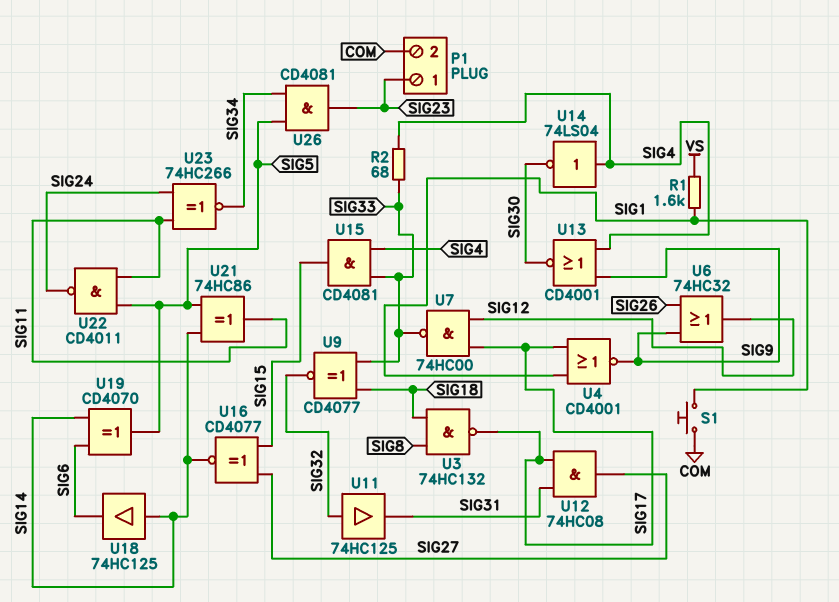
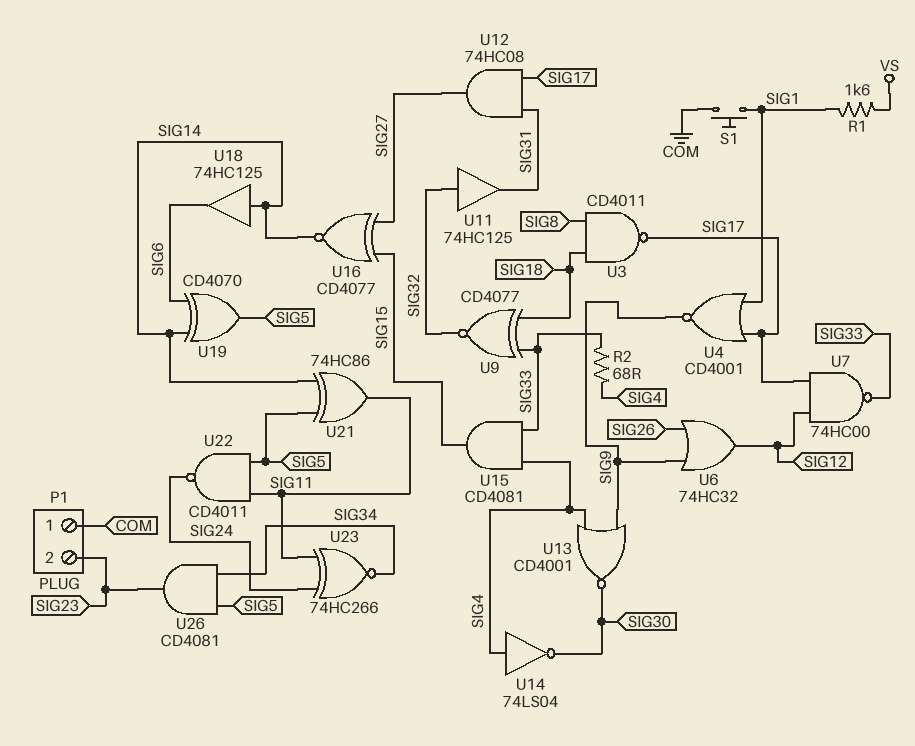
P1 pin 1: SIG23 -> COM
P1 pin 2: COM -> SIG23
U3: NAND 74HC132 (in SIG8, in SIG18, out SIG17) -> NAND CD4011 (in SIG8, in SIG18, out SIG17)

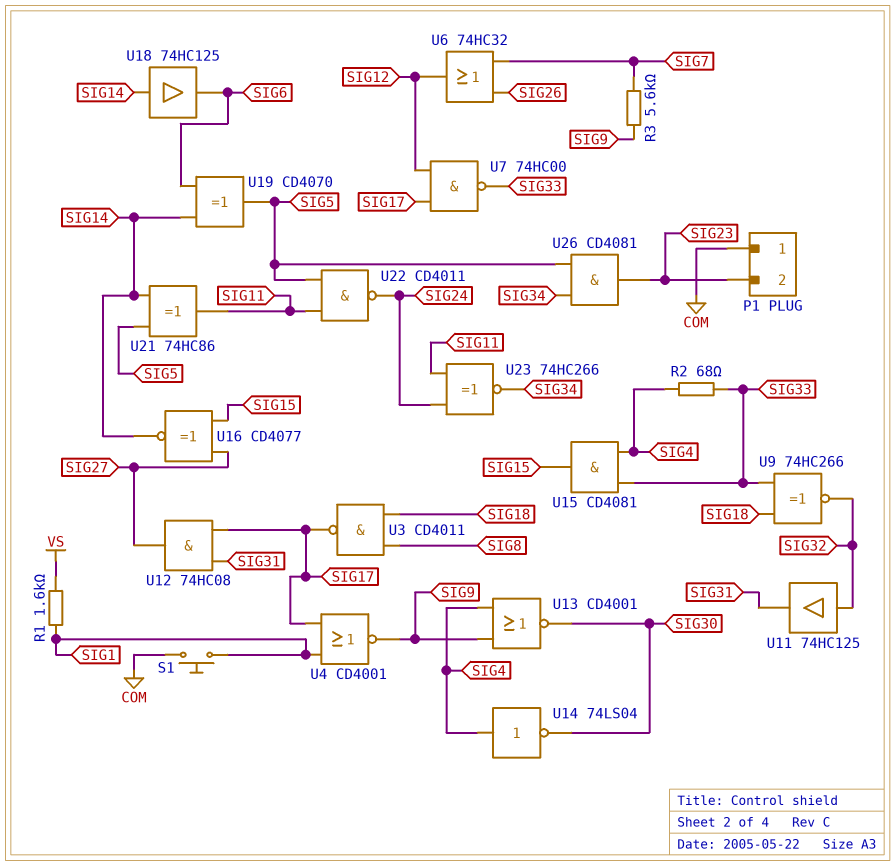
R3: none -> 5.6k (SIG7, SIG9)
U6: OR 74HC32 (in SIG9, in SIG26, out SIG12) -> OR 74HC32 (in SIG7, in SIG26, out SIG12)
U9: XNOR CD4077 (in SIG18, in SIG33, out SIG32) -> XNOR 74HC266 (in SIG18, in SIG33, out SIG32)

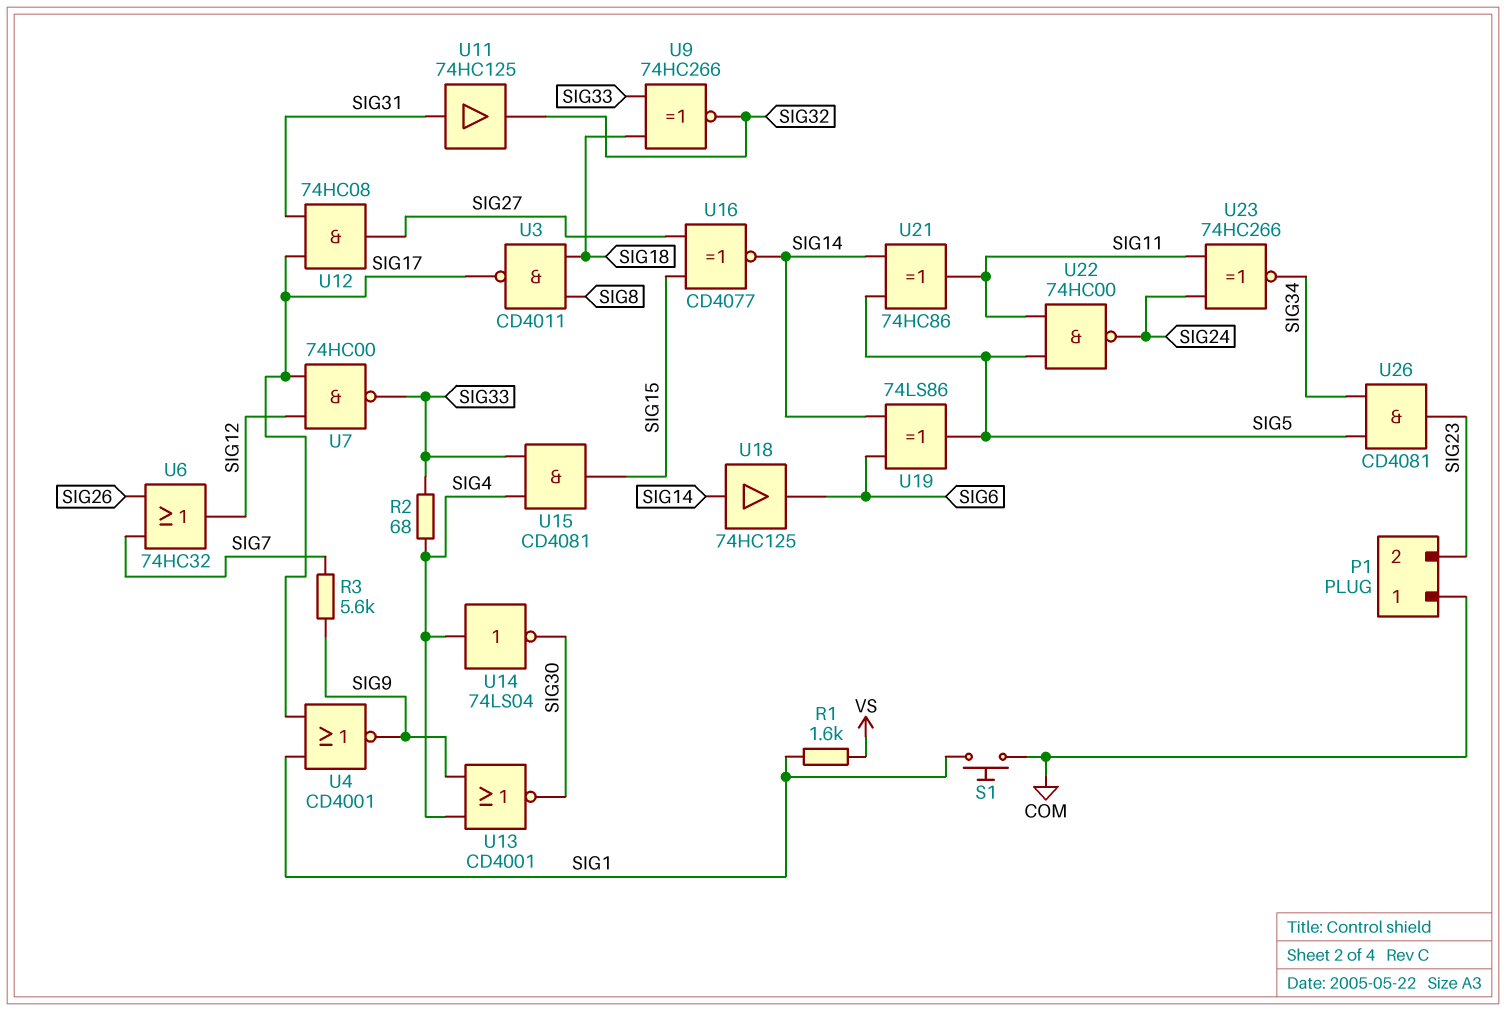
U11: buffer 74HC125 (in SIG32, out SIG31) -> buffer 74HC125 (in SIG31, out SIG32)
U19: XOR CD4070 (in SIG6, in SIG14, out SIG5) -> XOR 74LS86 (in SIG6, in SIG14, out SIG5)
U22: NAND CD4011 (in SIG5, in SIG11, out SIG24) -> NAND 74HC00 (in SIG5, in SIG11, out SIG24)

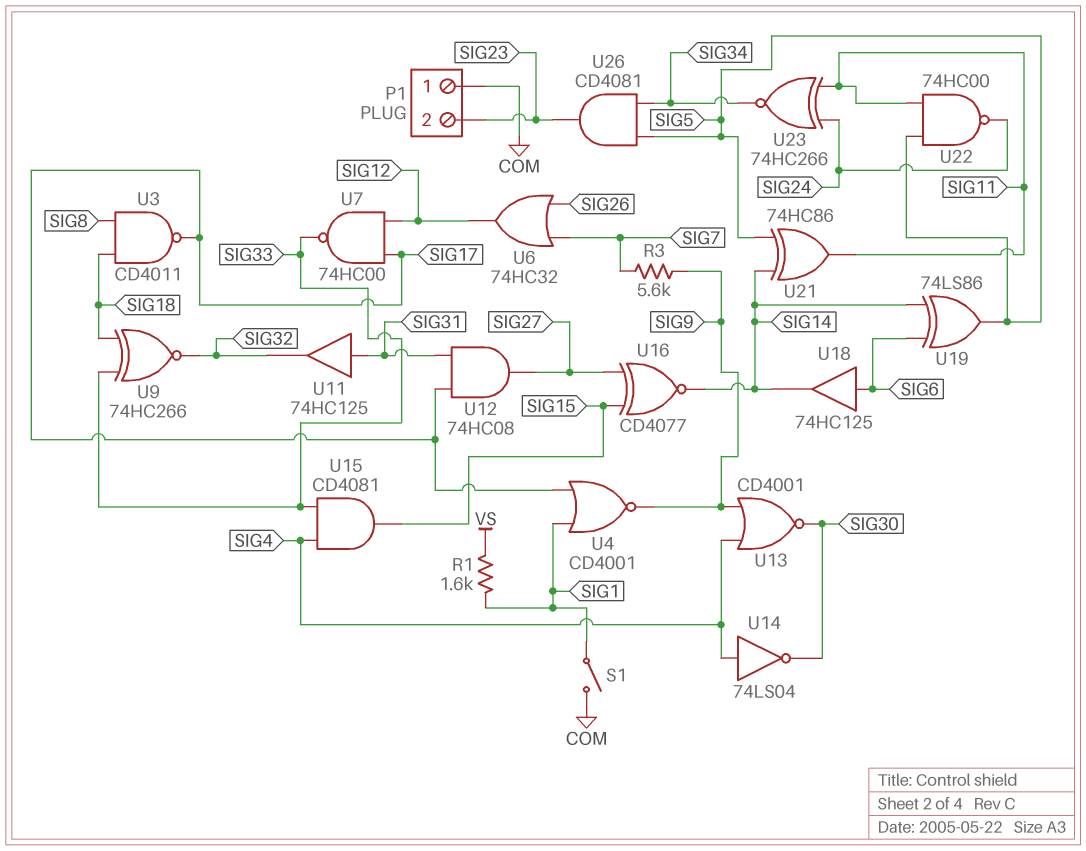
R2: 68 (SIG4, SIG33) -> none
S1: button (COM, SIG1) -> switch (COM, SIG1)
U18: buffer 74HC125 (in SIG14, out SIG6) -> buffer 74HC125 (in SIG6, out SIG14)

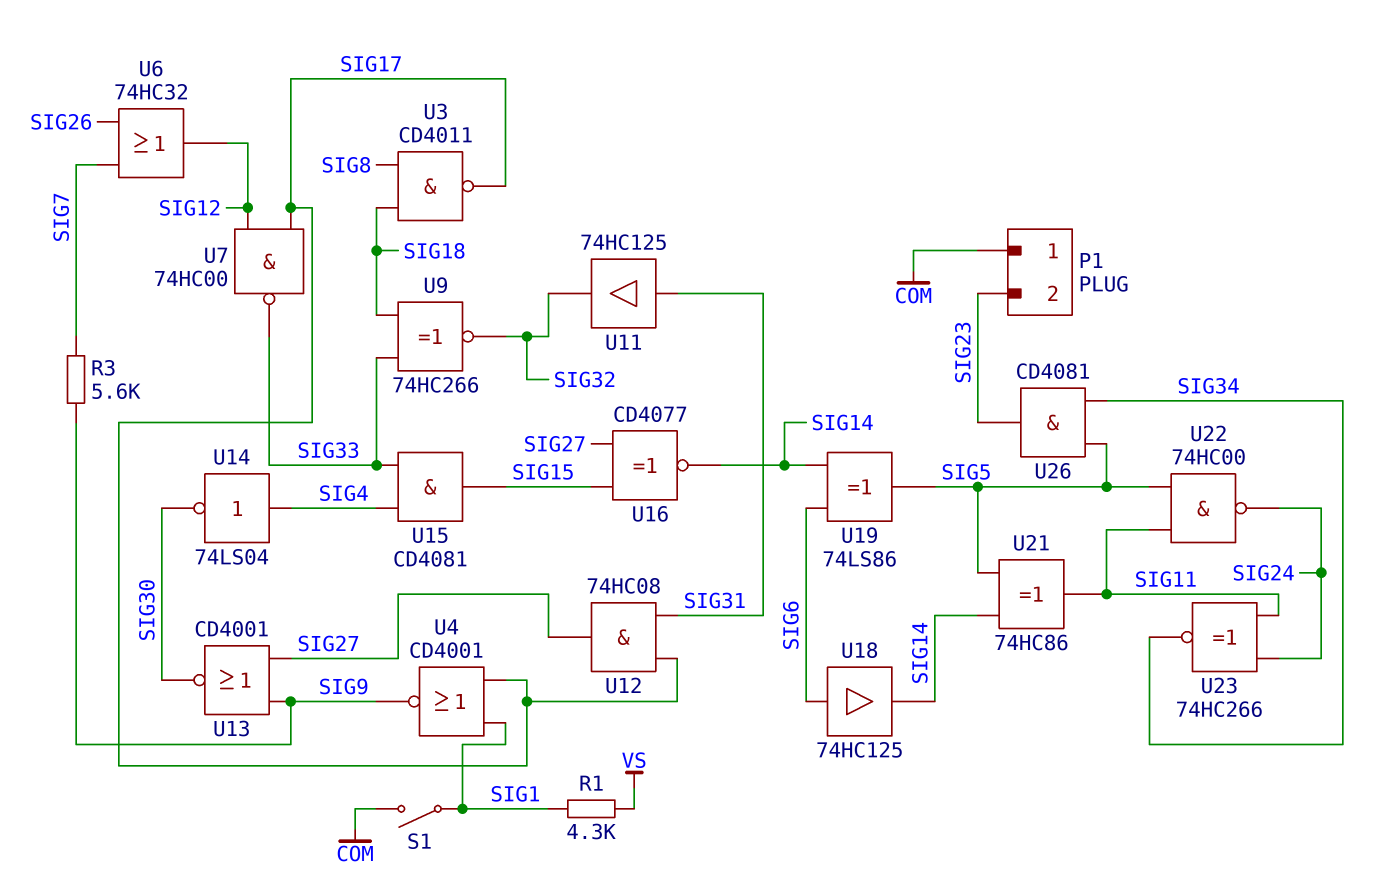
R1: 1.6k (SIG1, VS) -> 4.3k (SIG1, VS)
U13: NOR CD4001 (in SIG4, in SIG9, out SIG30) -> NOR CD4001 (in SIG9, in SIG27, out SIG30)

